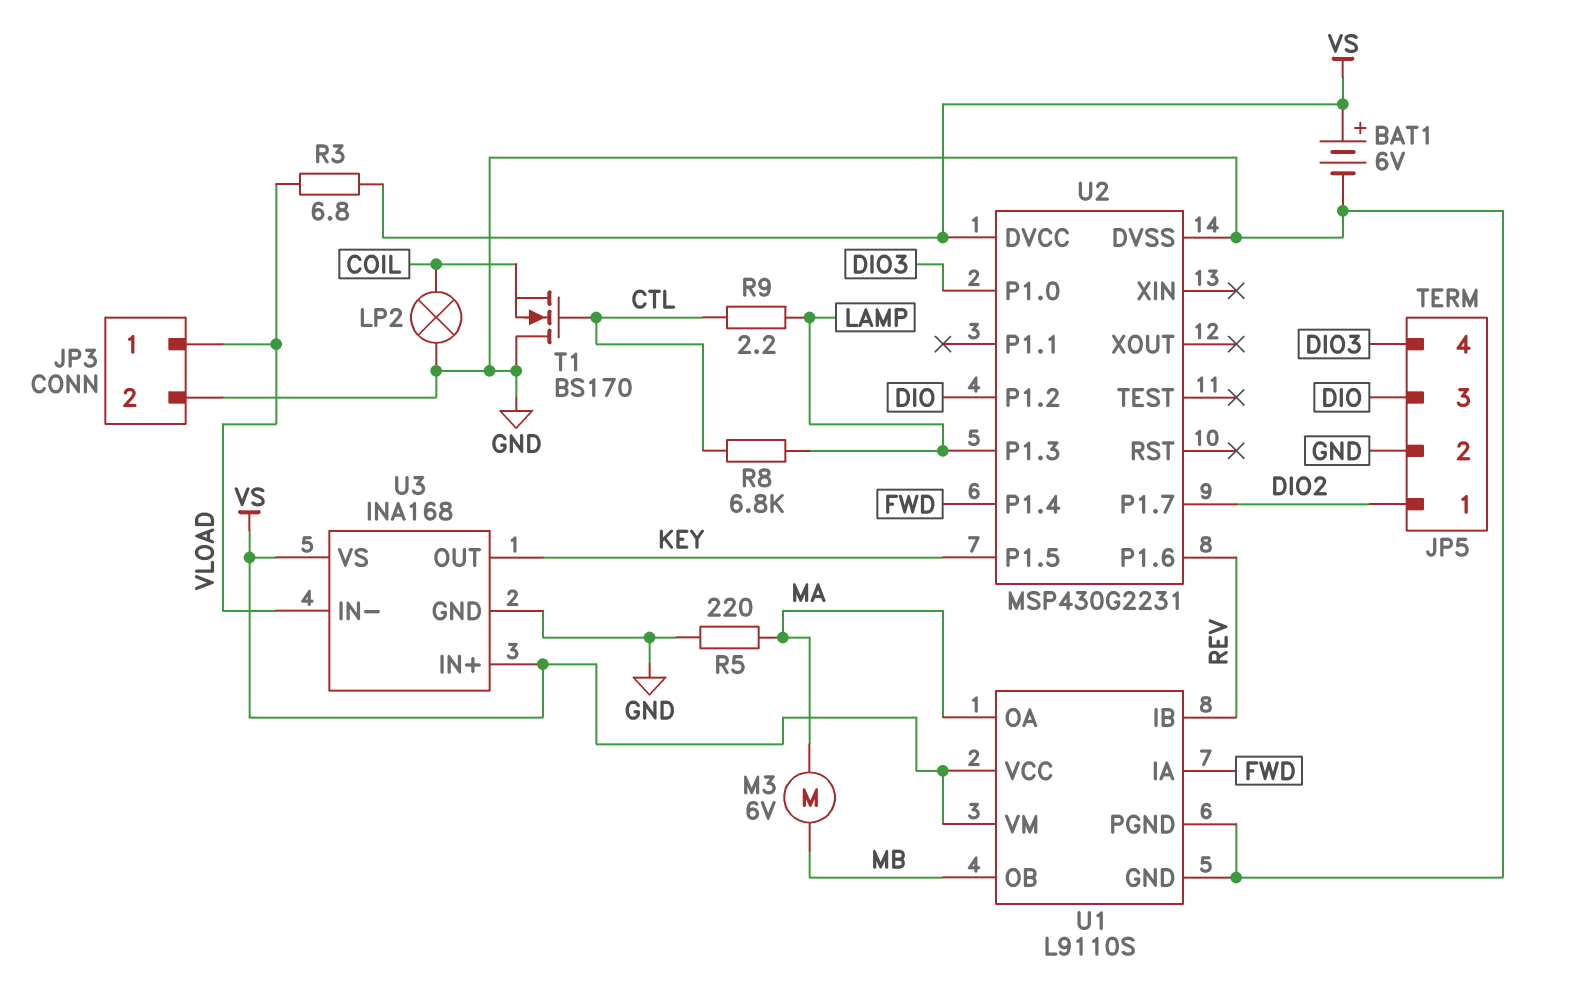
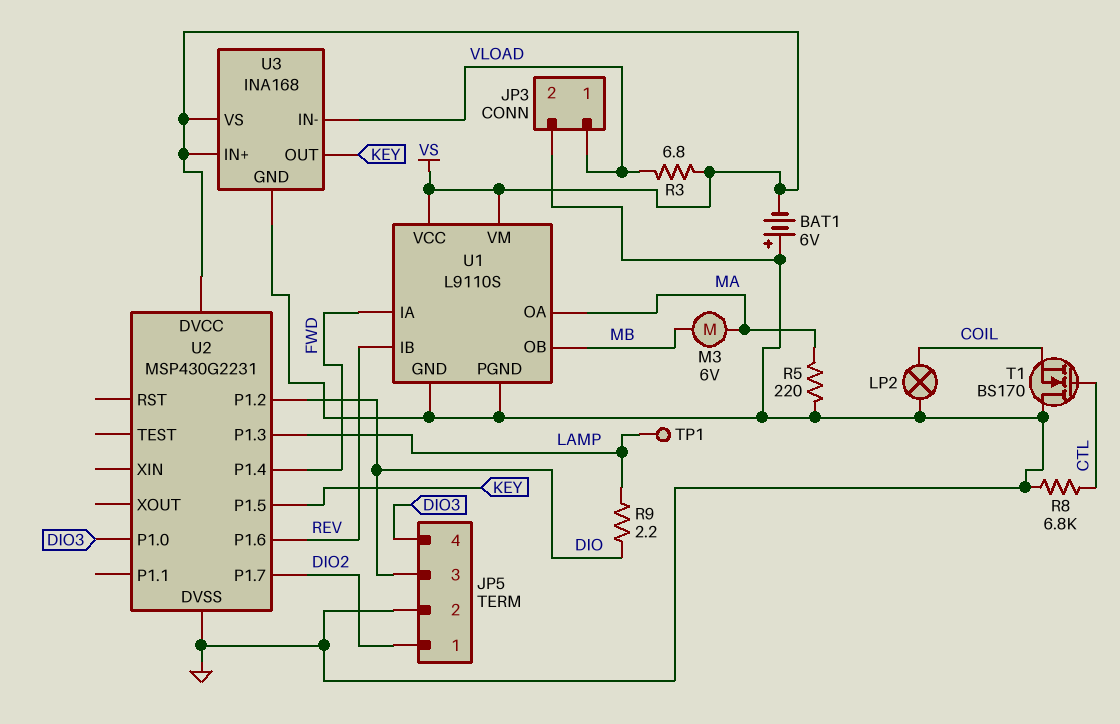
BAT1: 6V (plus VS, minus GND) -> 6V (plus GND, minus VS)
R8: 6.8k (CTL, LAMP) -> 6.8k (CTL, GND)
R9: 2.2 (CTL, LAMP) -> 2.2 (DIO, LAMP)
TP1: none -> test point (LAMP)

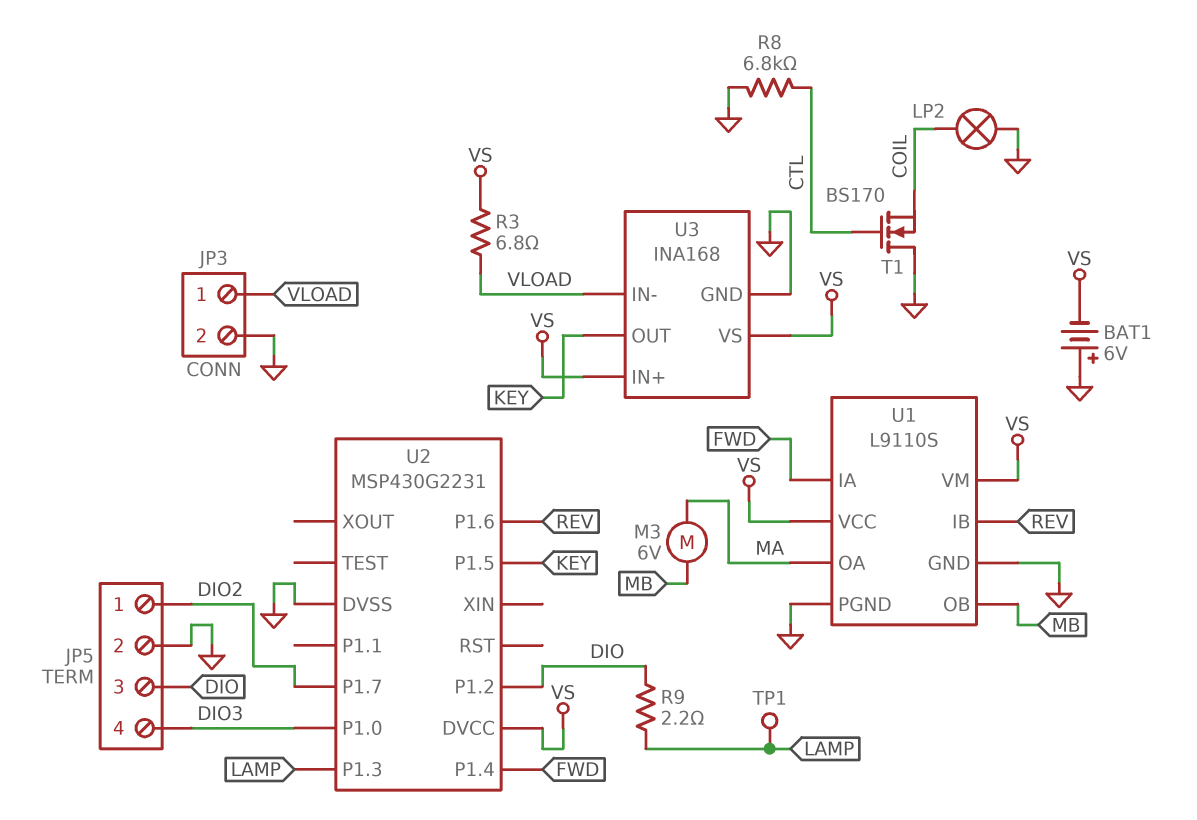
R5: 220 (GND, MA) -> none

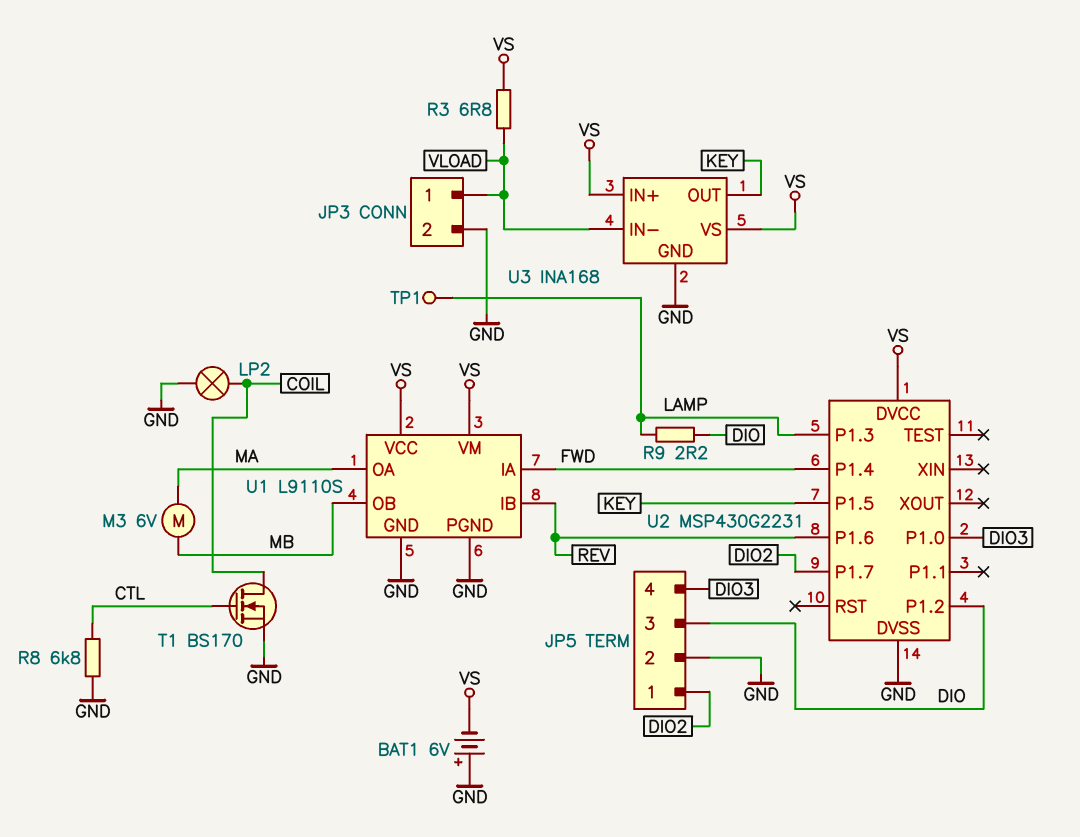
T1: NMOS BS170 (G CTL, D GND, S COIL) -> NMOS BS170 (G CTL, D COIL, S GND)

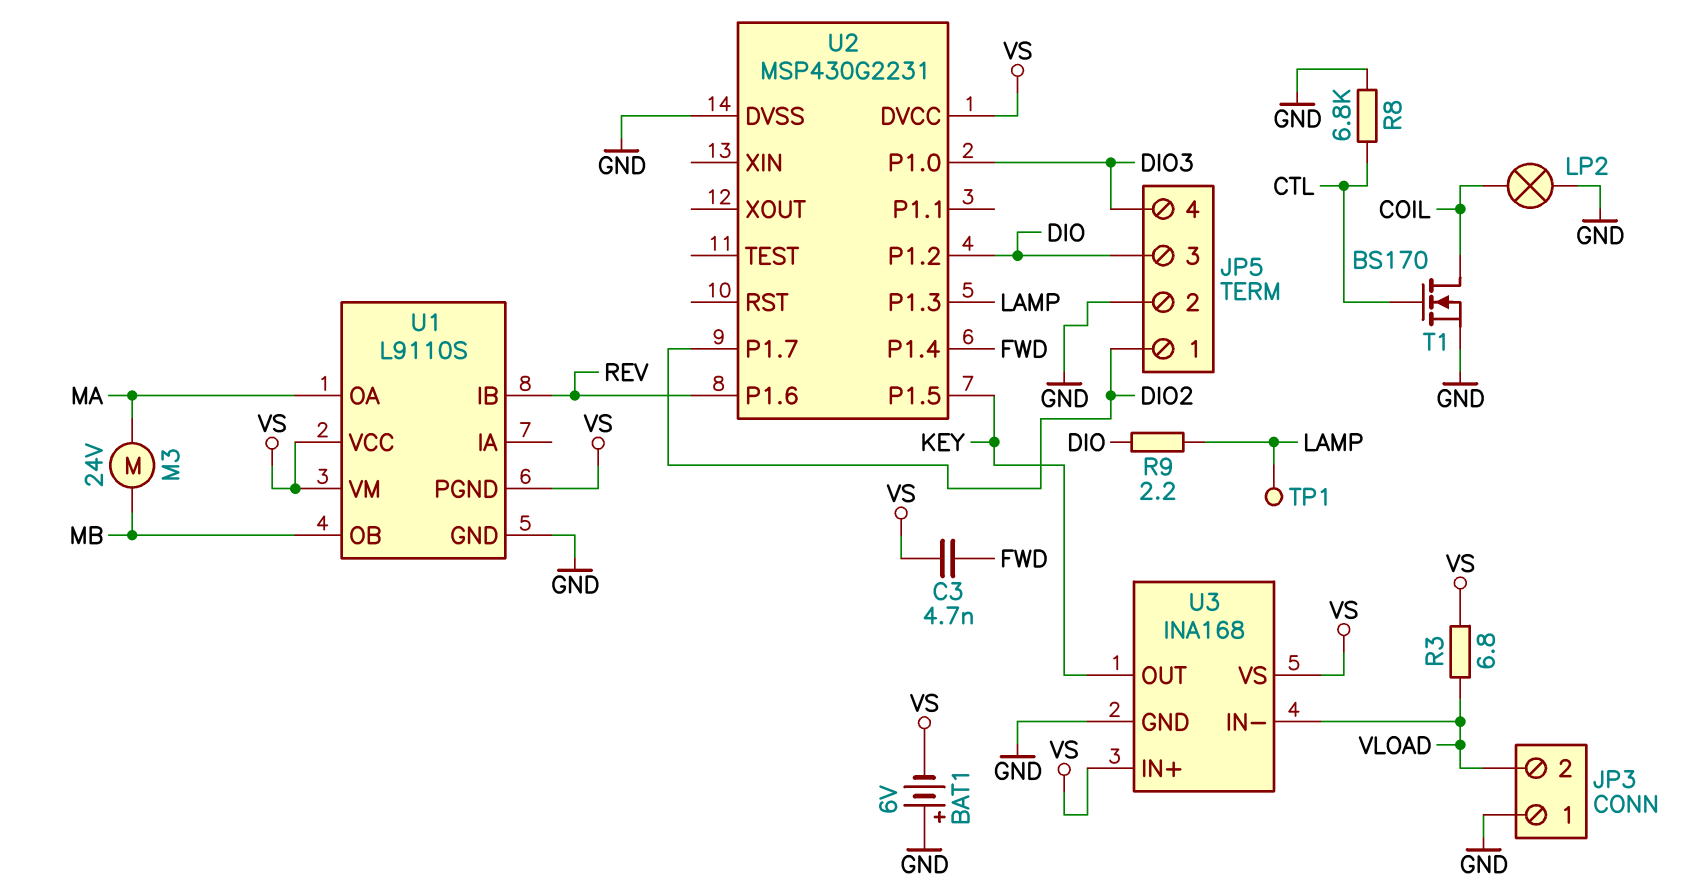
C3: none -> 4.7nF (FWD, VS)
JP3 pin 1: VLOAD -> GND
JP3 pin 2: GND -> VLOAD
M3: motor 6V (MA, MB) -> motor 24V (MA, MB)
U1 pin IA: FWD -> none
U1 pin PGND: GND -> VS

